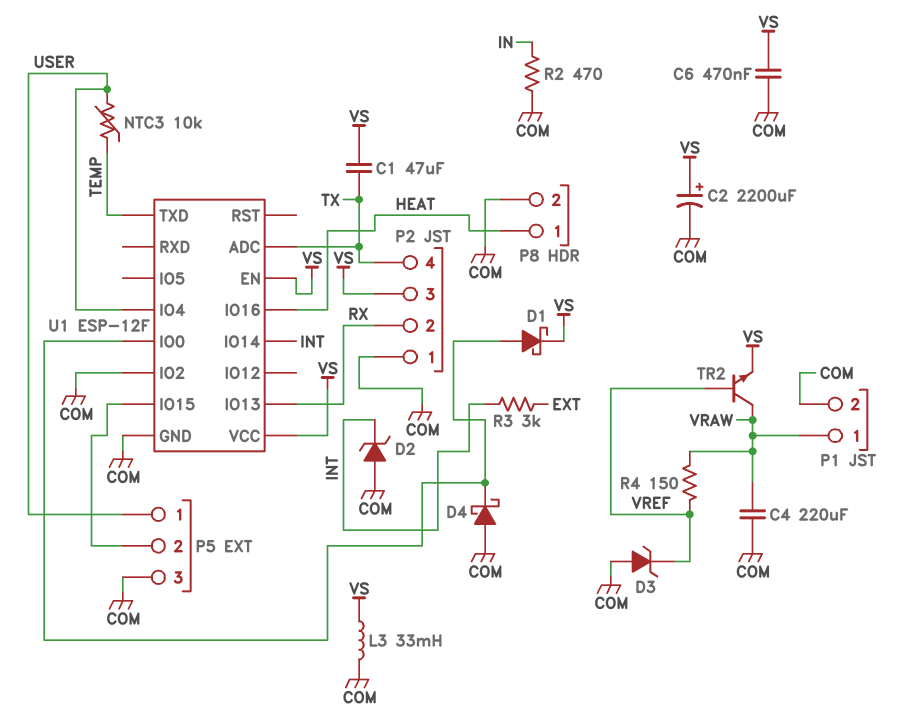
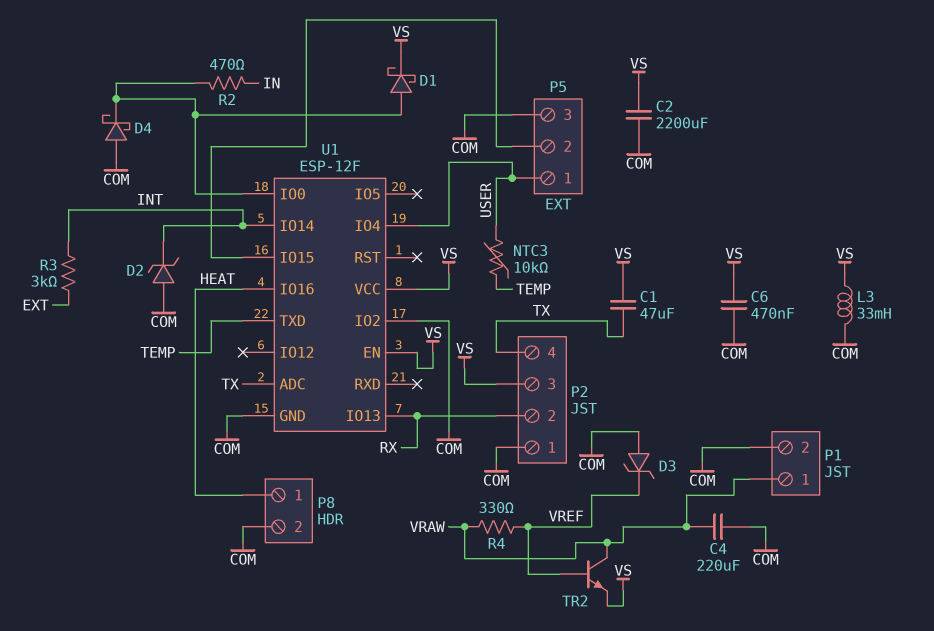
C2: 2200uF (plus VS, minus COM) -> 2200uF (COM, VS)
R2: 470 (COM, IN) -> 470 (IN, U1/IO0)
R4: 150 (VRAW, VREF) -> 330 (VRAW, VREF)

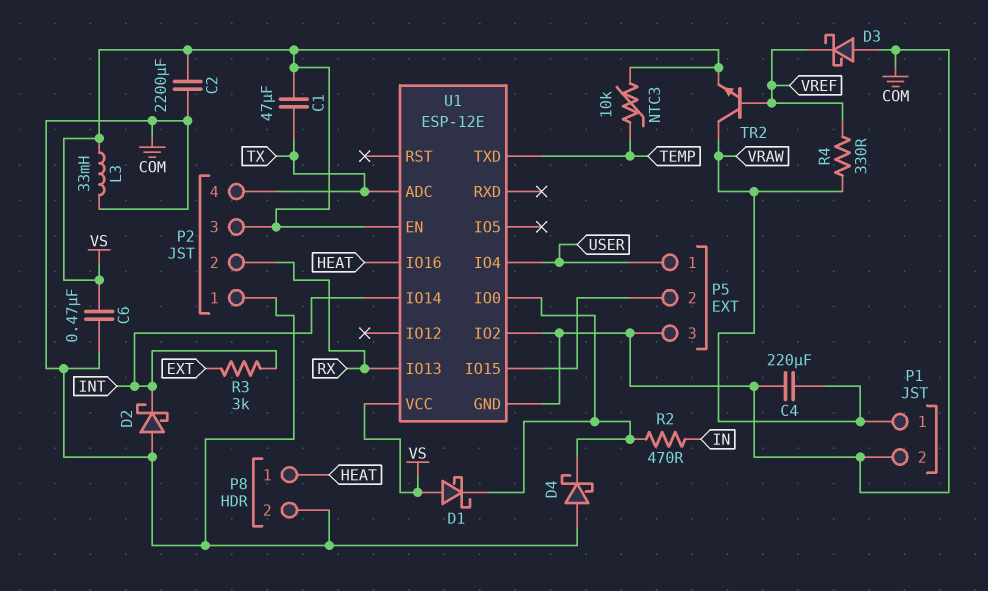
D1: schottky (A U1/IO0, K VS) -> schottky (A VS, K U1/IO0)
D2: zener (A COM, K INT) -> schottky (A COM, K INT)
D3: zener (A COM, K VREF) -> schottky (A COM, K VREF)
NTC3: 10k (TEMP, USER) -> 10k (TEMP, VS)
U1: ESP-12F -> ESP-12E

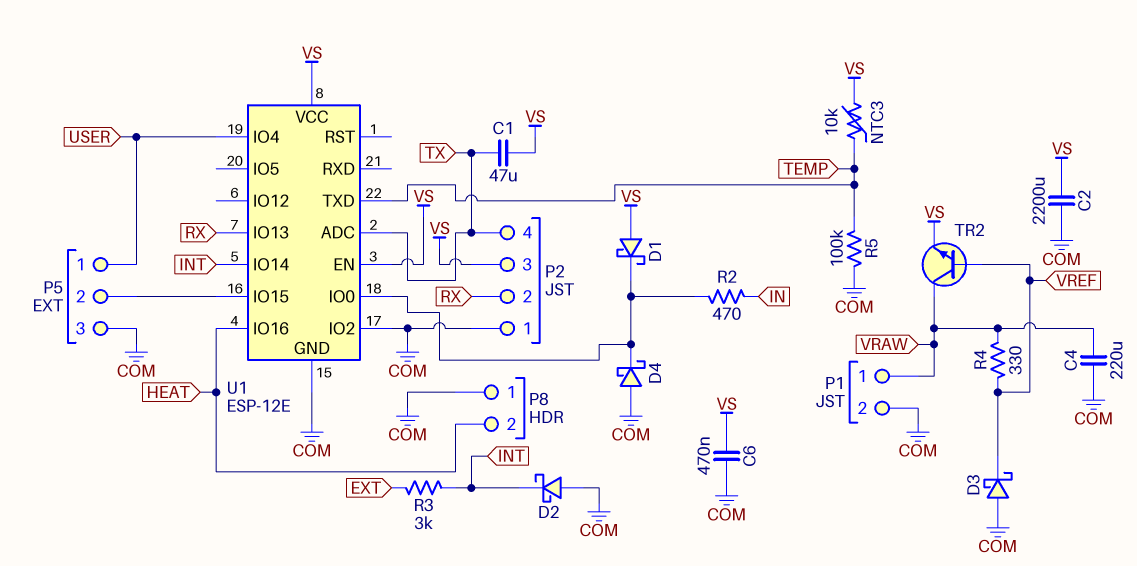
L3: 33mH (COM, VS) -> none
P8 pin 1: HEAT -> COM
P8 pin 2: COM -> HEAT
R5: none -> 100k (COM, TEMP)

